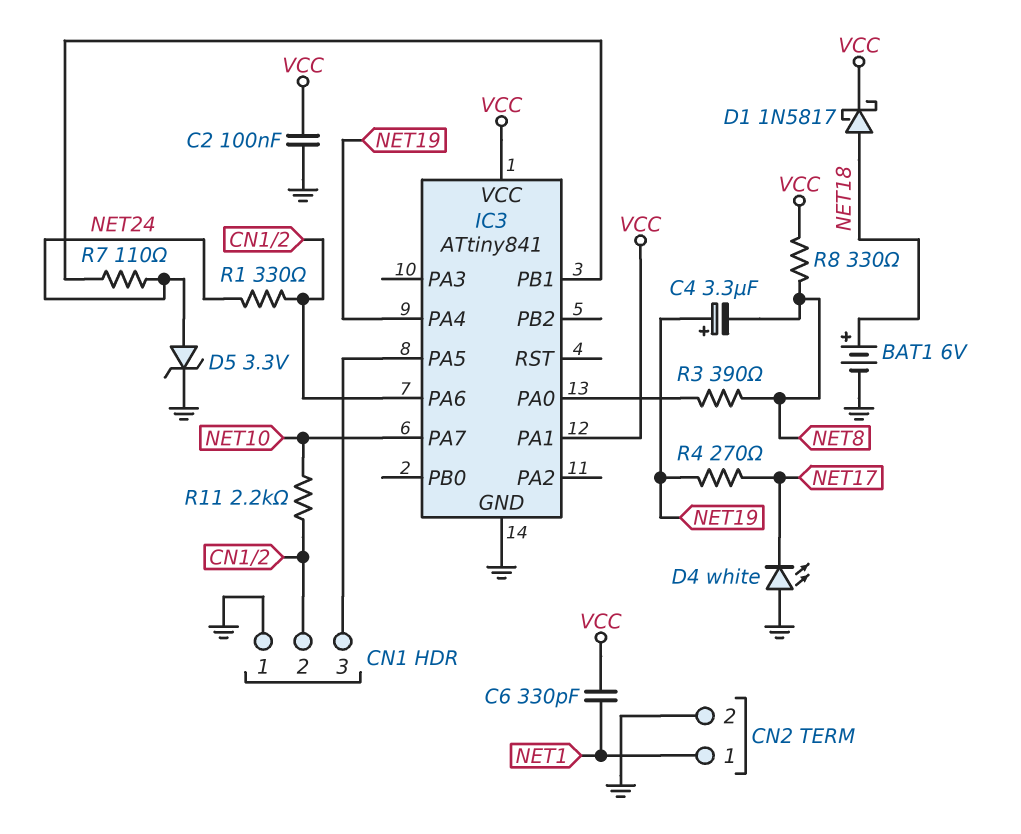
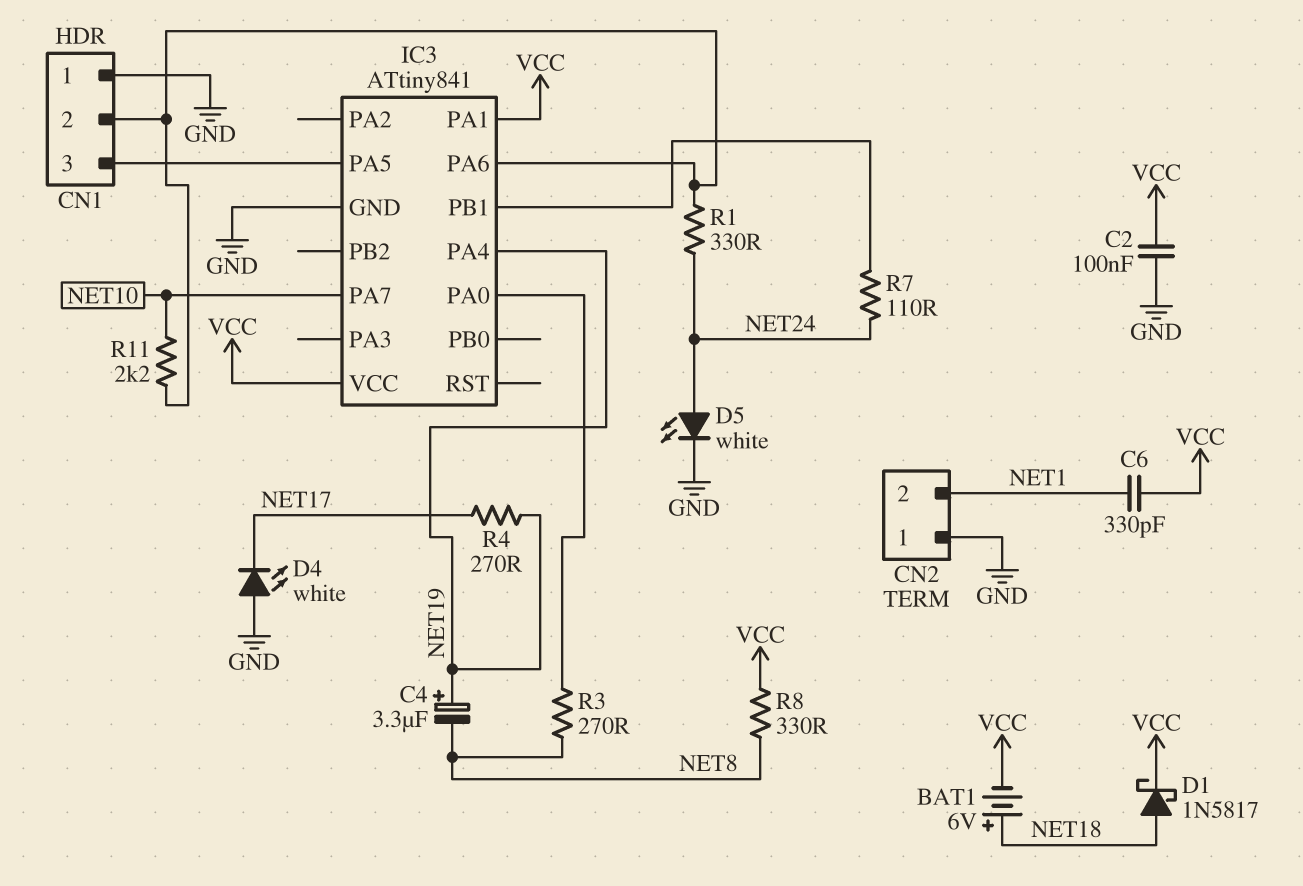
BAT1: 6V (plus NET18, minus GND) -> 6V (plus NET18, minus VCC)
CN2 pin 1: NET1 -> GND
CN2 pin 2: GND -> NET1
D5: zener 3.3V (A NET24, K GND) -> LED white (A NET24, K GND)
R3: 390 (IC3/PA0, NET8) -> 270 (IC3/PA0, NET8)

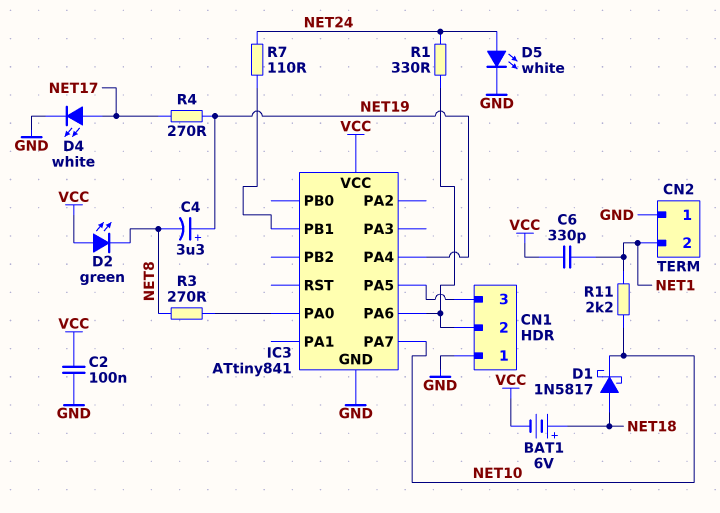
D1: schottky 1N5817 (A NET18, K VCC) -> schottky 1N5817 (A NET18, K NET10)
D2: none -> LED green (A VCC, K NET8)
D4: LED white (A GND, K NET17) -> LED white (A NET17, K GND)
IC3 pin PA1: VCC -> none
R8: 330 (NET8, VCC) -> none
R11: 2.2k (CN1/2, NET10) -> 2.2k (NET1, NET10)

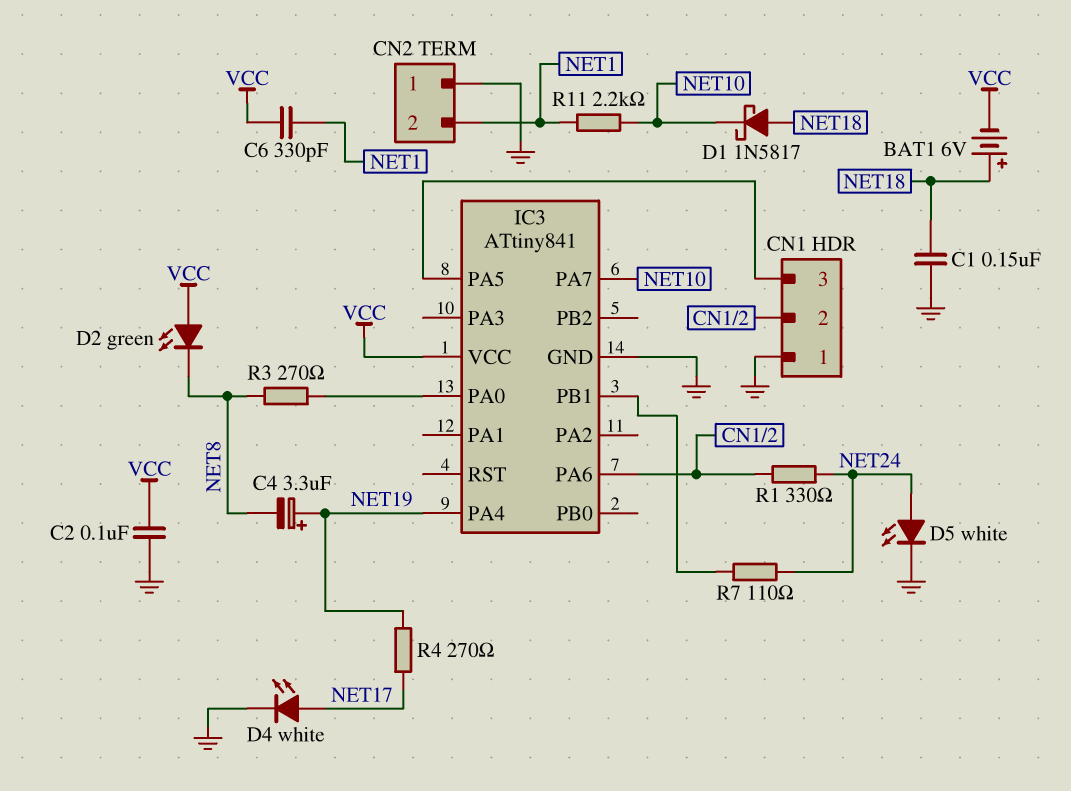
C1: none -> 150nF (GND, NET18)

